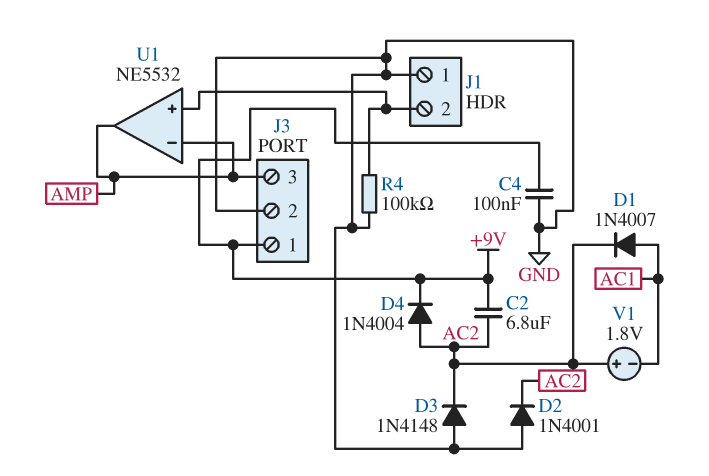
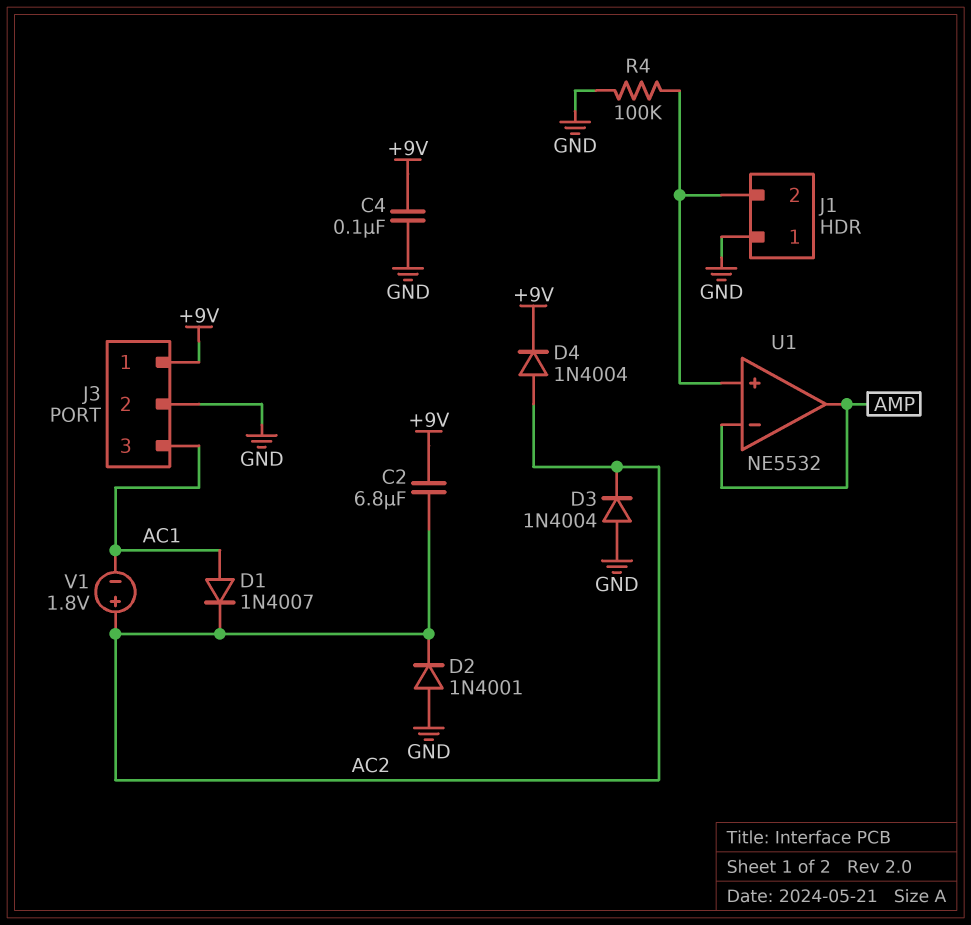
D3: diode 1N4148 (A GND, K AC2) -> diode 1N4004 (A GND, K AC2)
J3 pin 3: AMP -> AC1

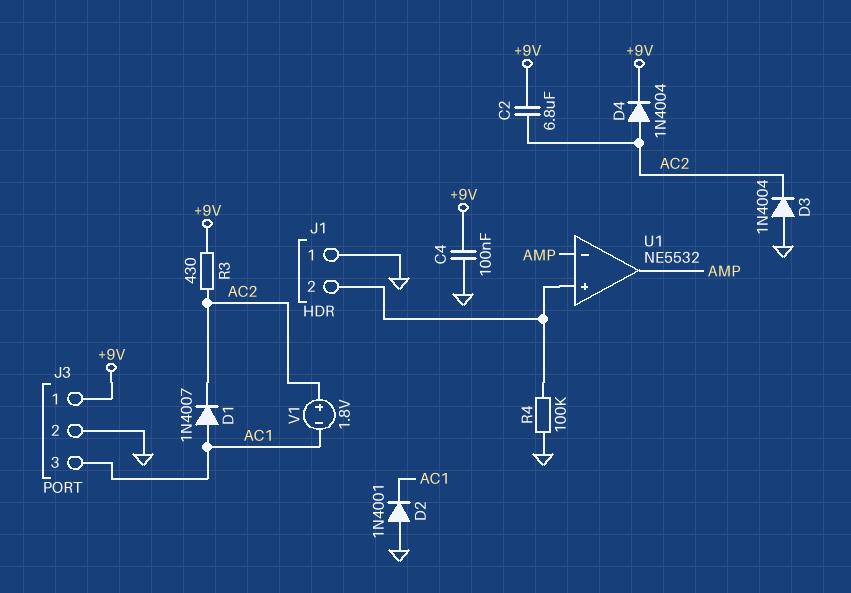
D2: diode 1N4001 (A GND, K AC2) -> diode 1N4001 (A GND, K AC1)
R3: none -> 430 (+9V, AC2)

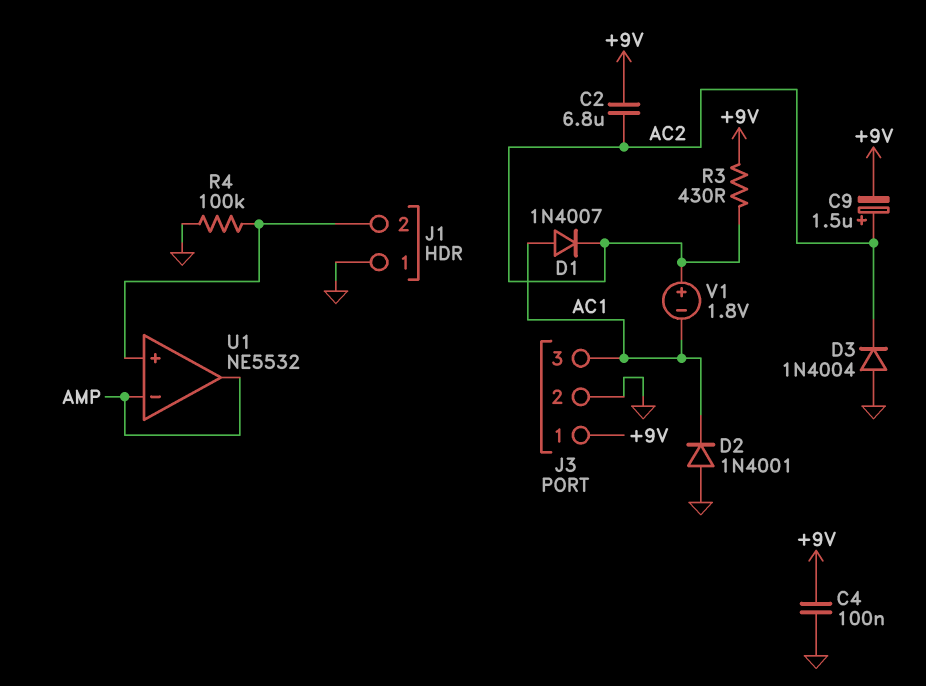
C9: none -> 1.5uF (plus AC2, minus +9V)
D4: diode 1N4004 (A AC2, K +9V) -> none

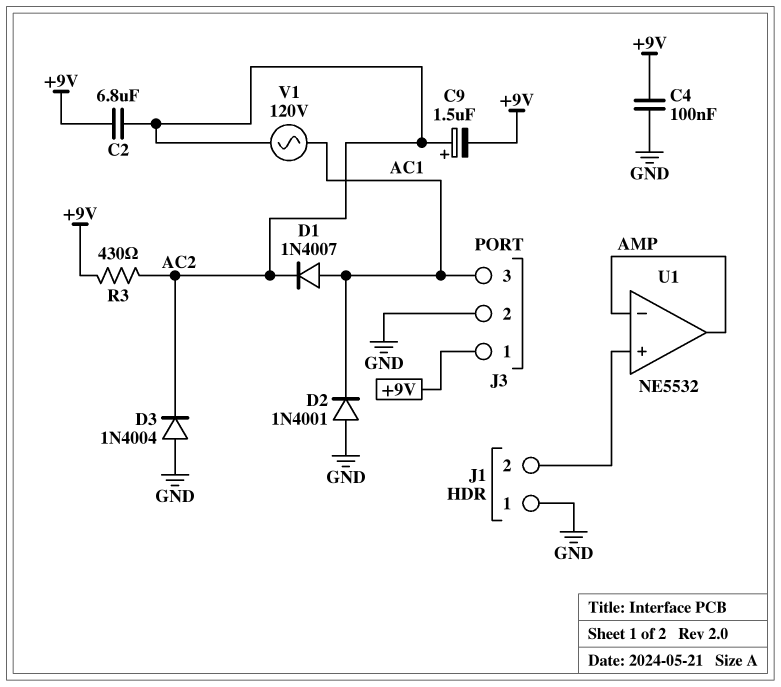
R4: 100k (GND, J1/2) -> none
V1: 1.8V (plus AC2, minus AC1) -> AC 120V (AC1, AC2)

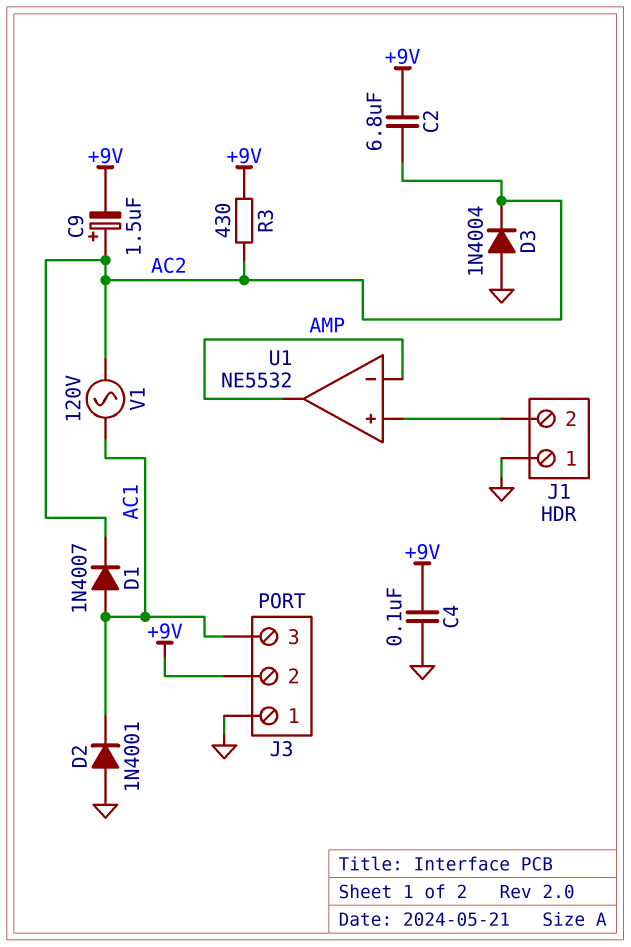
J3 pin 1: +9V -> GND
J3 pin 2: GND -> +9V

